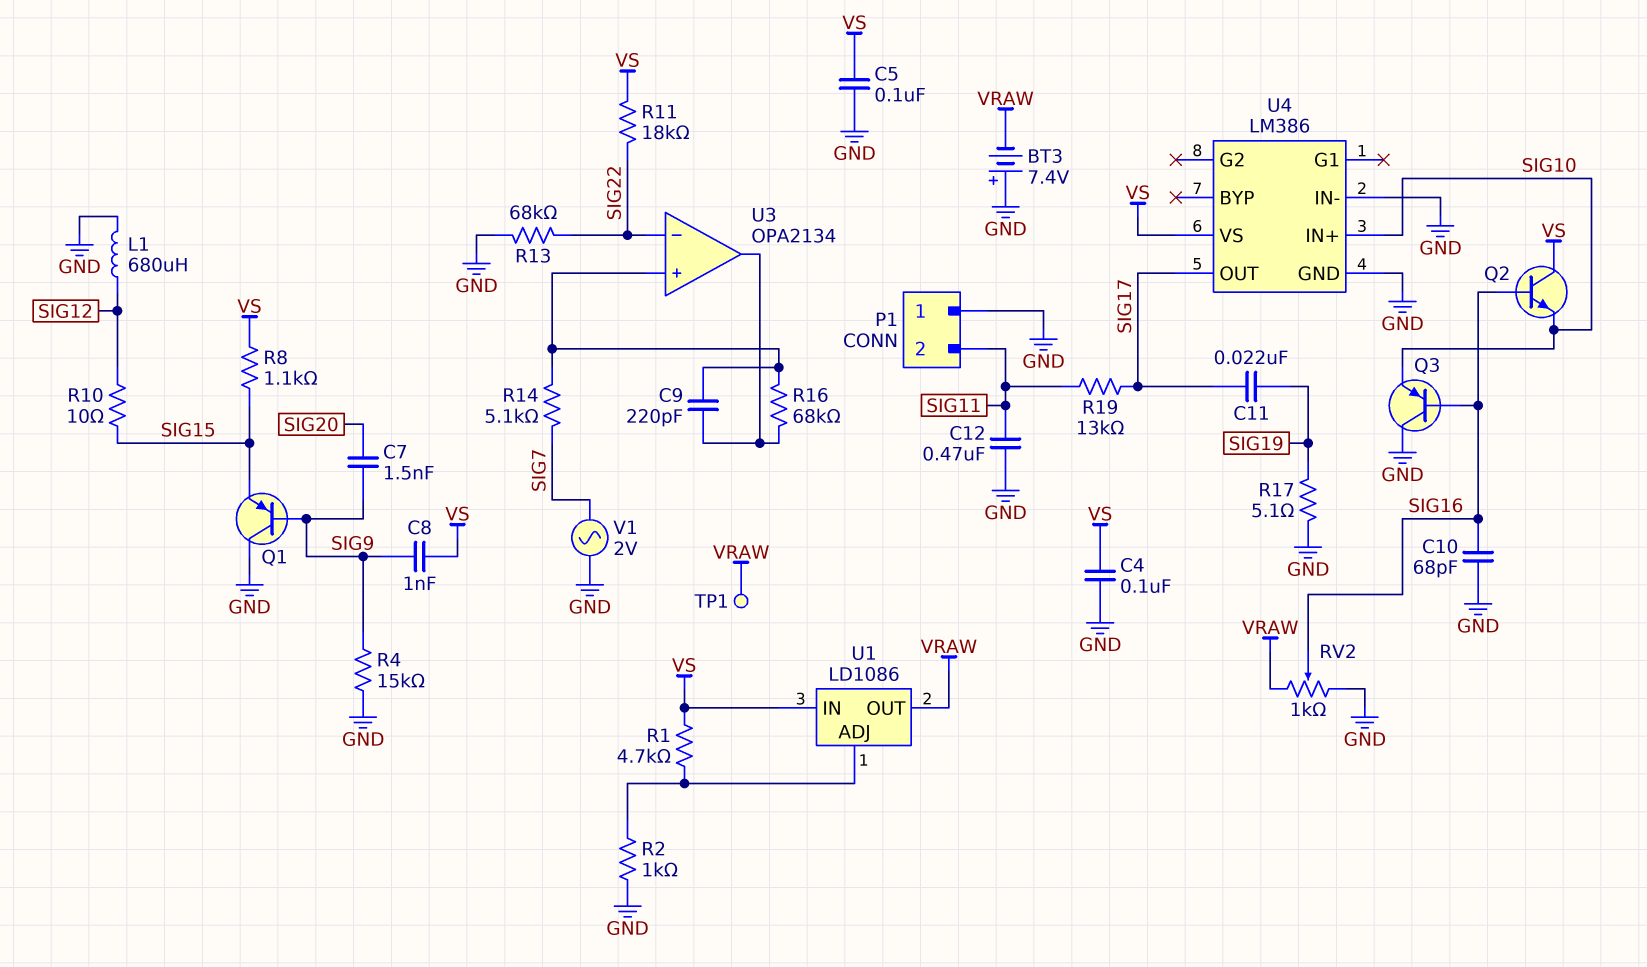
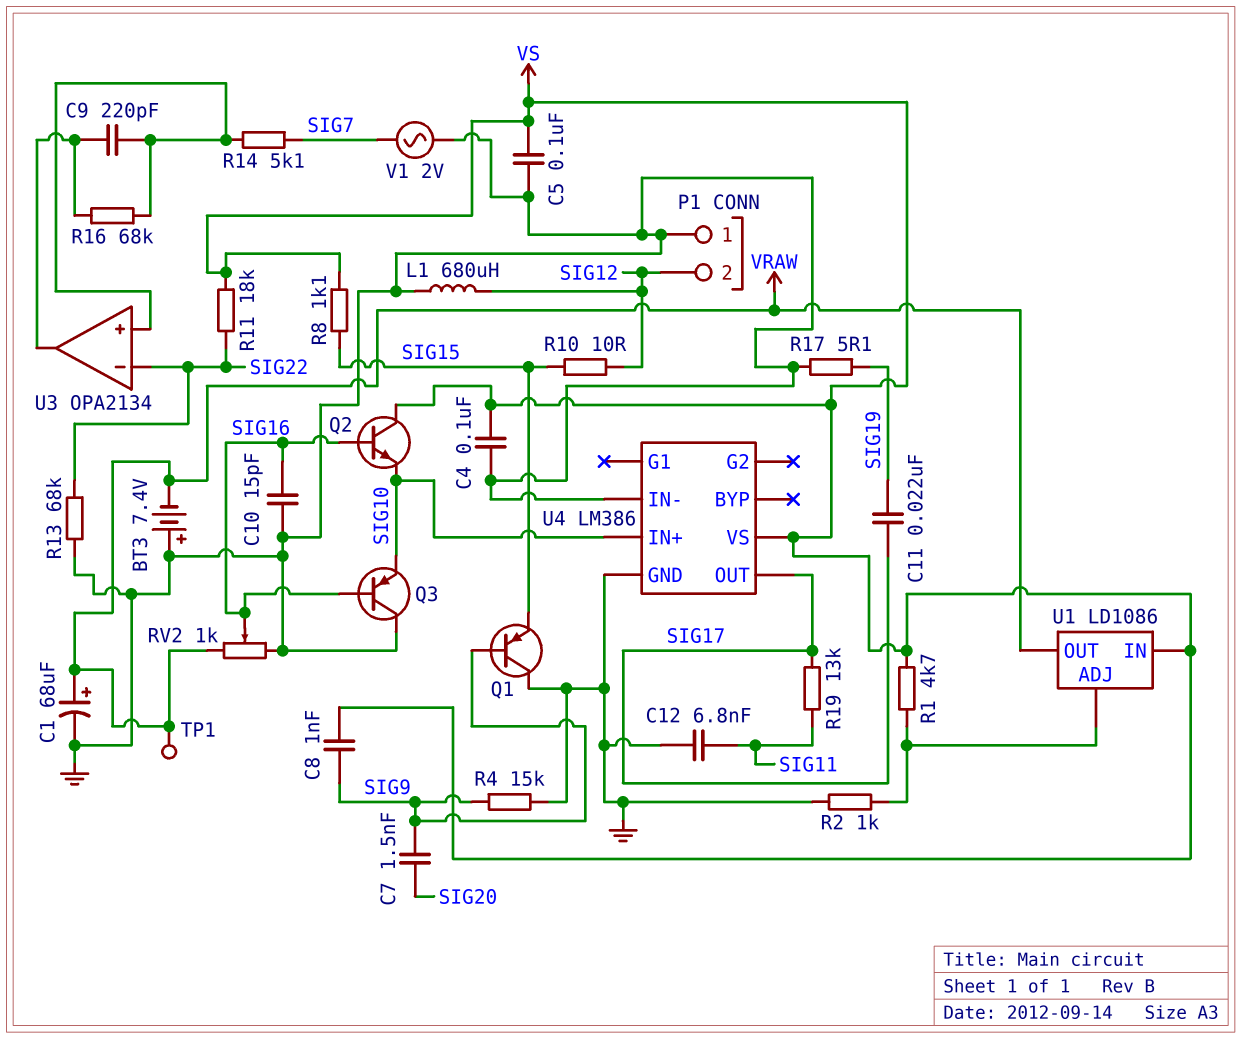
C1: none -> 68uF (plus VRAW, minus GND)
C10: 68pF (GND, SIG16) -> 15pF (GND, SIG16)
C12: 470nF (GND, SIG11) -> 6.8nF (GND, SIG11)
P1 pin 2: SIG11 -> SIG12

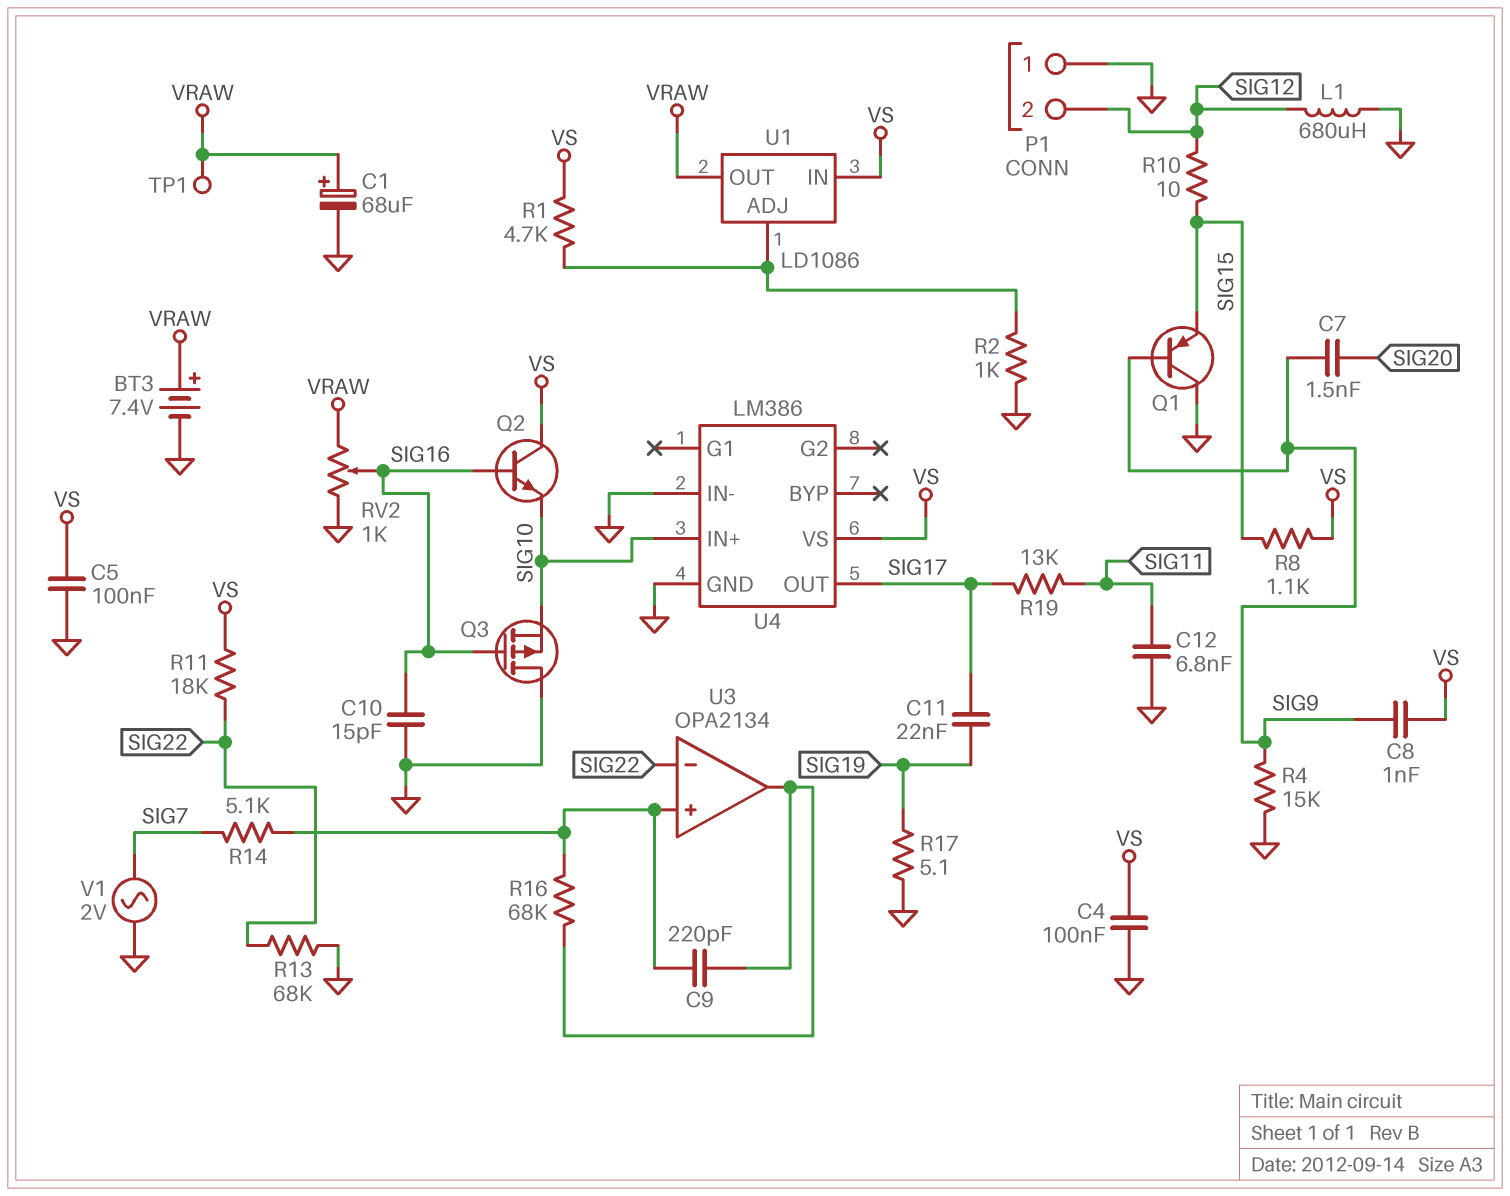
BT3: 7.4V (plus GND, minus VRAW) -> 7.4V (plus VRAW, minus GND)
Q3: PNP (B SIG16, C GND, E SIG10) -> PMOS (G SIG16, D GND, S SIG10)

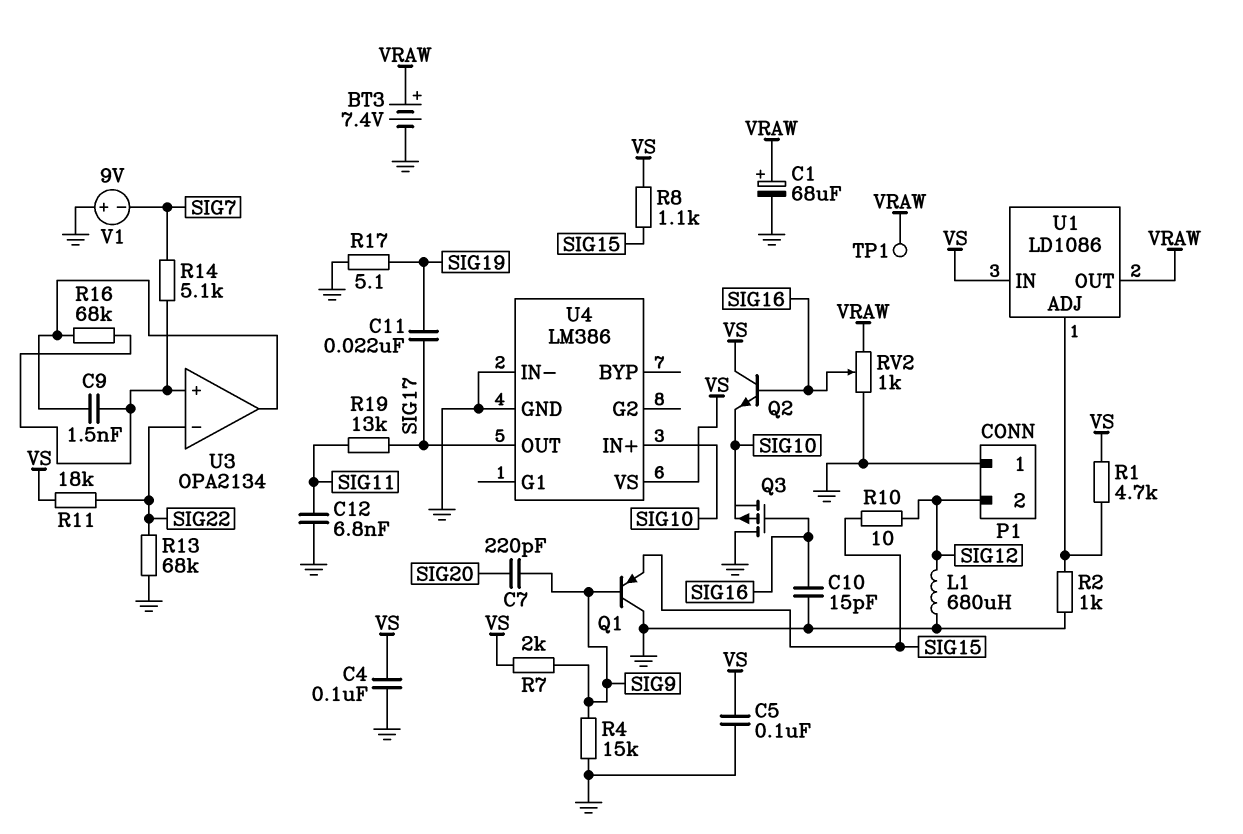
C7: 1.5nF (SIG9, SIG20) -> 220pF (SIG9, SIG20)
C8: 1nF (SIG9, VS) -> none
C9: 220pF (U3/in+, U3/out) -> 1.5nF (U3/in+, U3/out)
R7: none -> 2k (SIG9, VS)
V1: AC 2V (GND, SIG7) -> 9V (plus GND, minus SIG7)

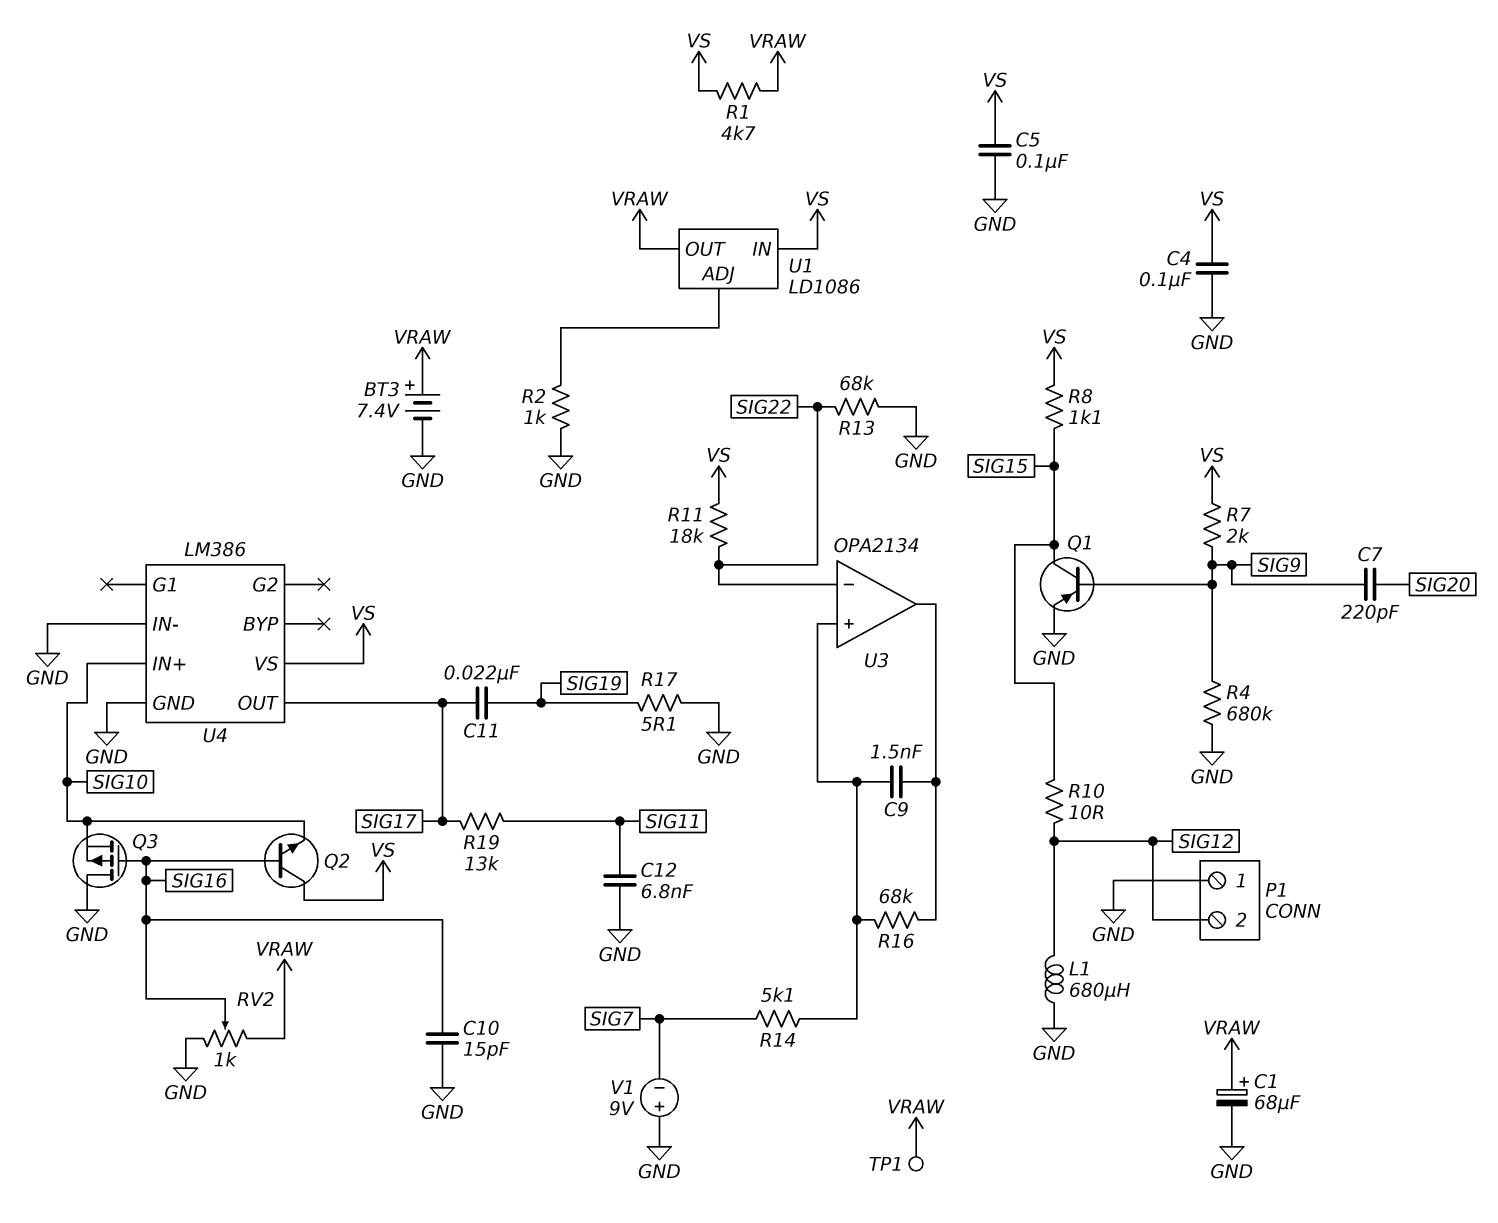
Q1: PNP (B SIG9, C GND, E SIG15) -> PNP (B SIG9, C SIG15, E GND)
R1: 4.7k (U1/ADJ, VS) -> 4.7k (VRAW, VS)
R4: 15k (GND, SIG9) -> 680k (GND, SIG9)

